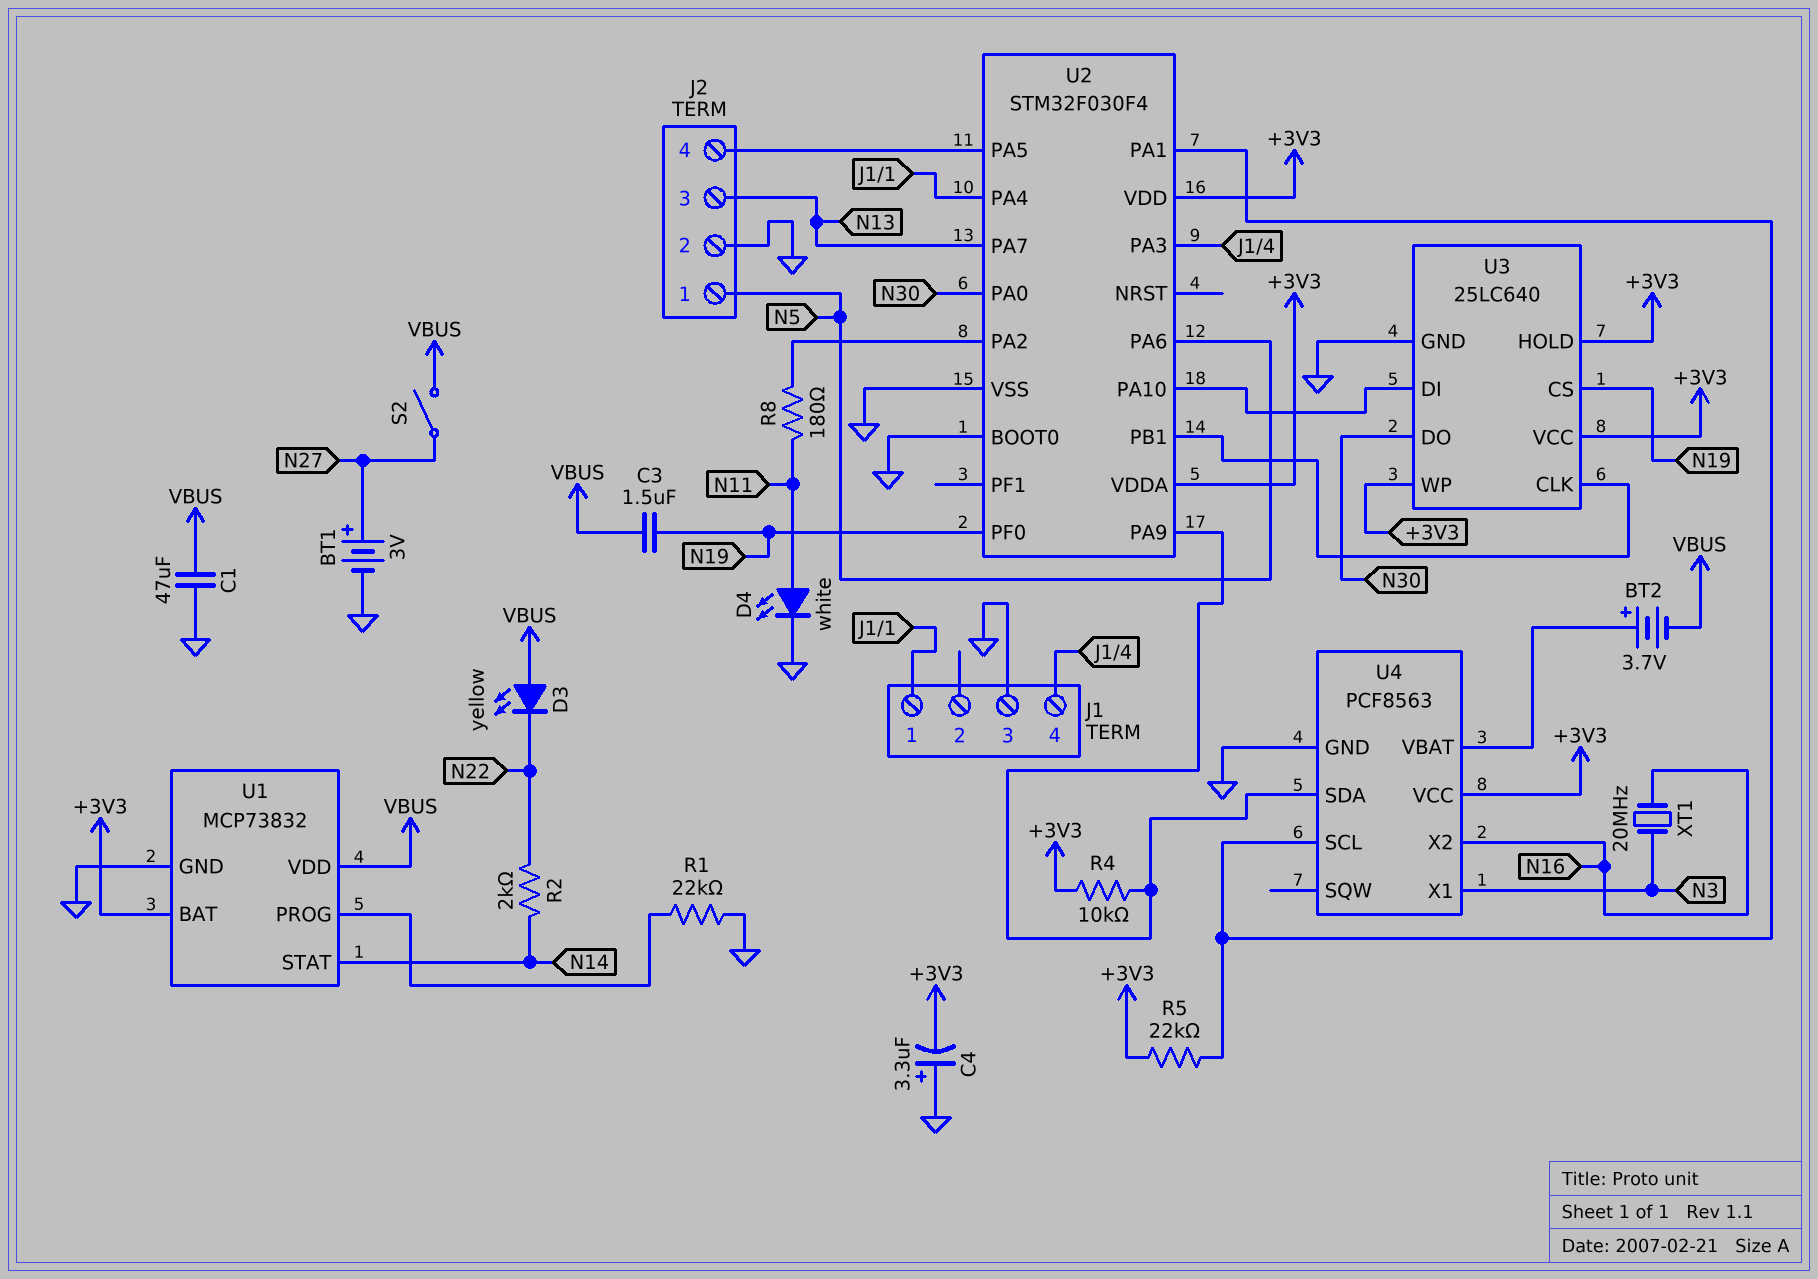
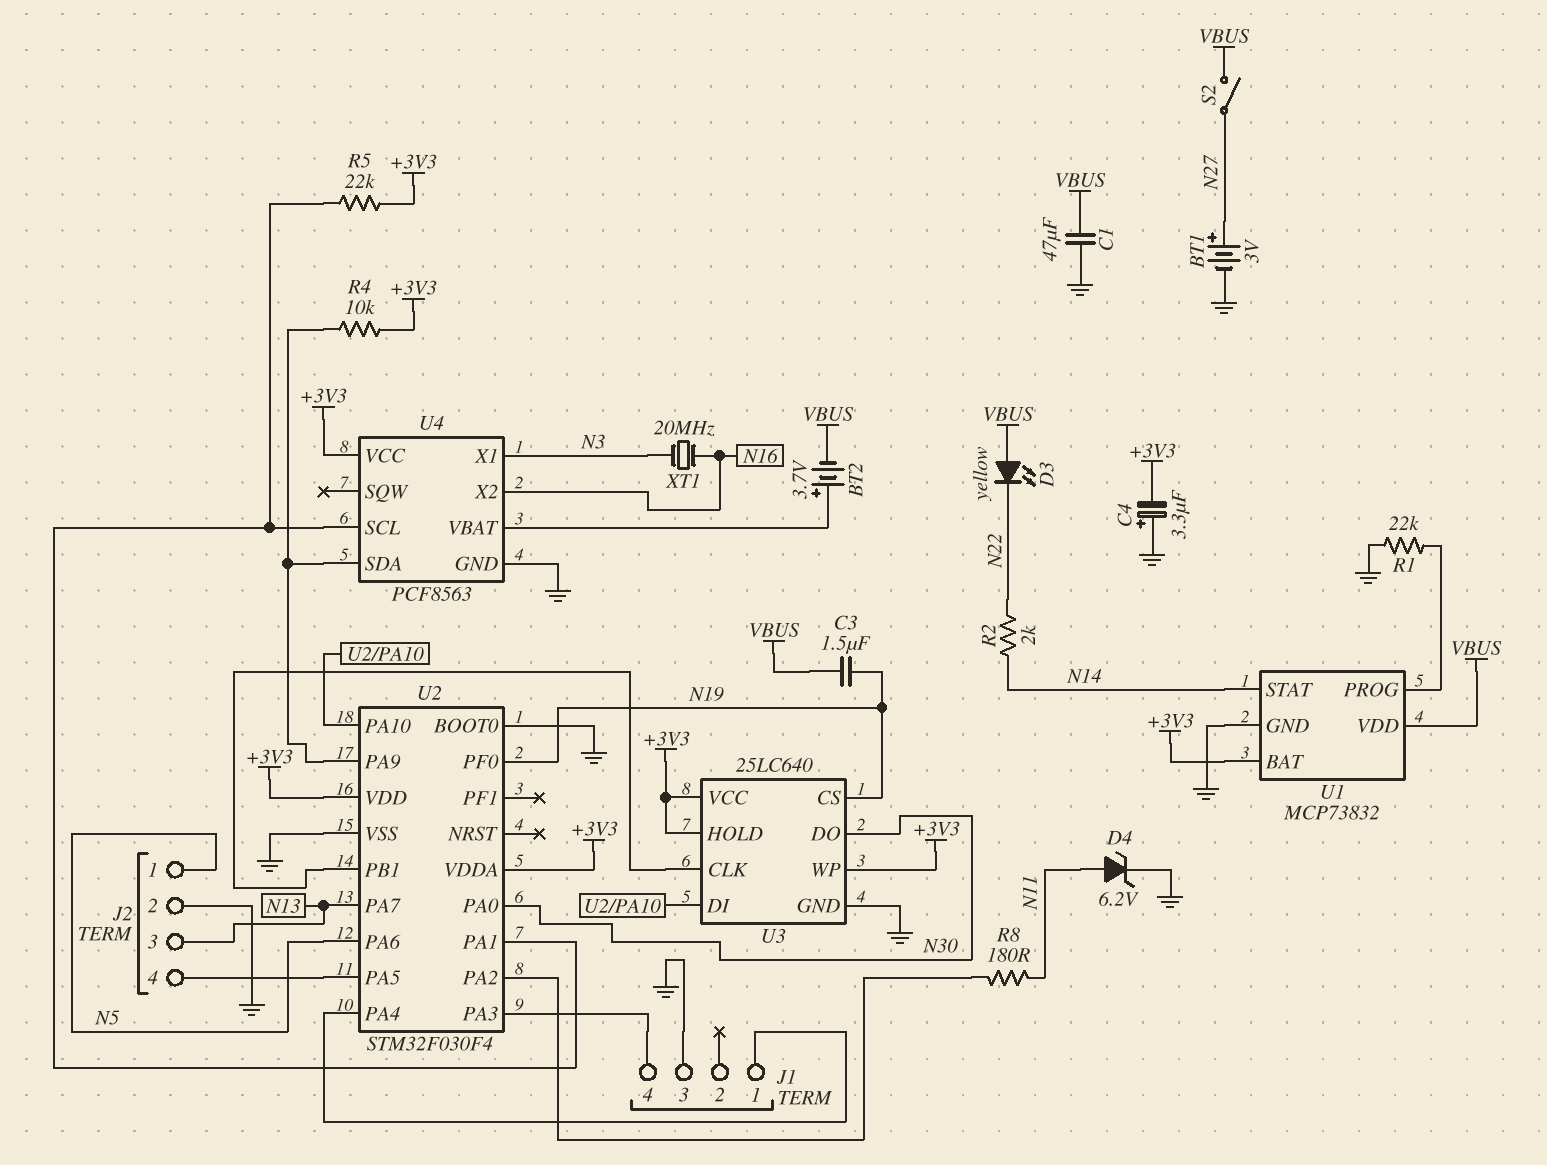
D4: LED white (A N11, K GND) -> zener 6.2V (A N11, K GND)

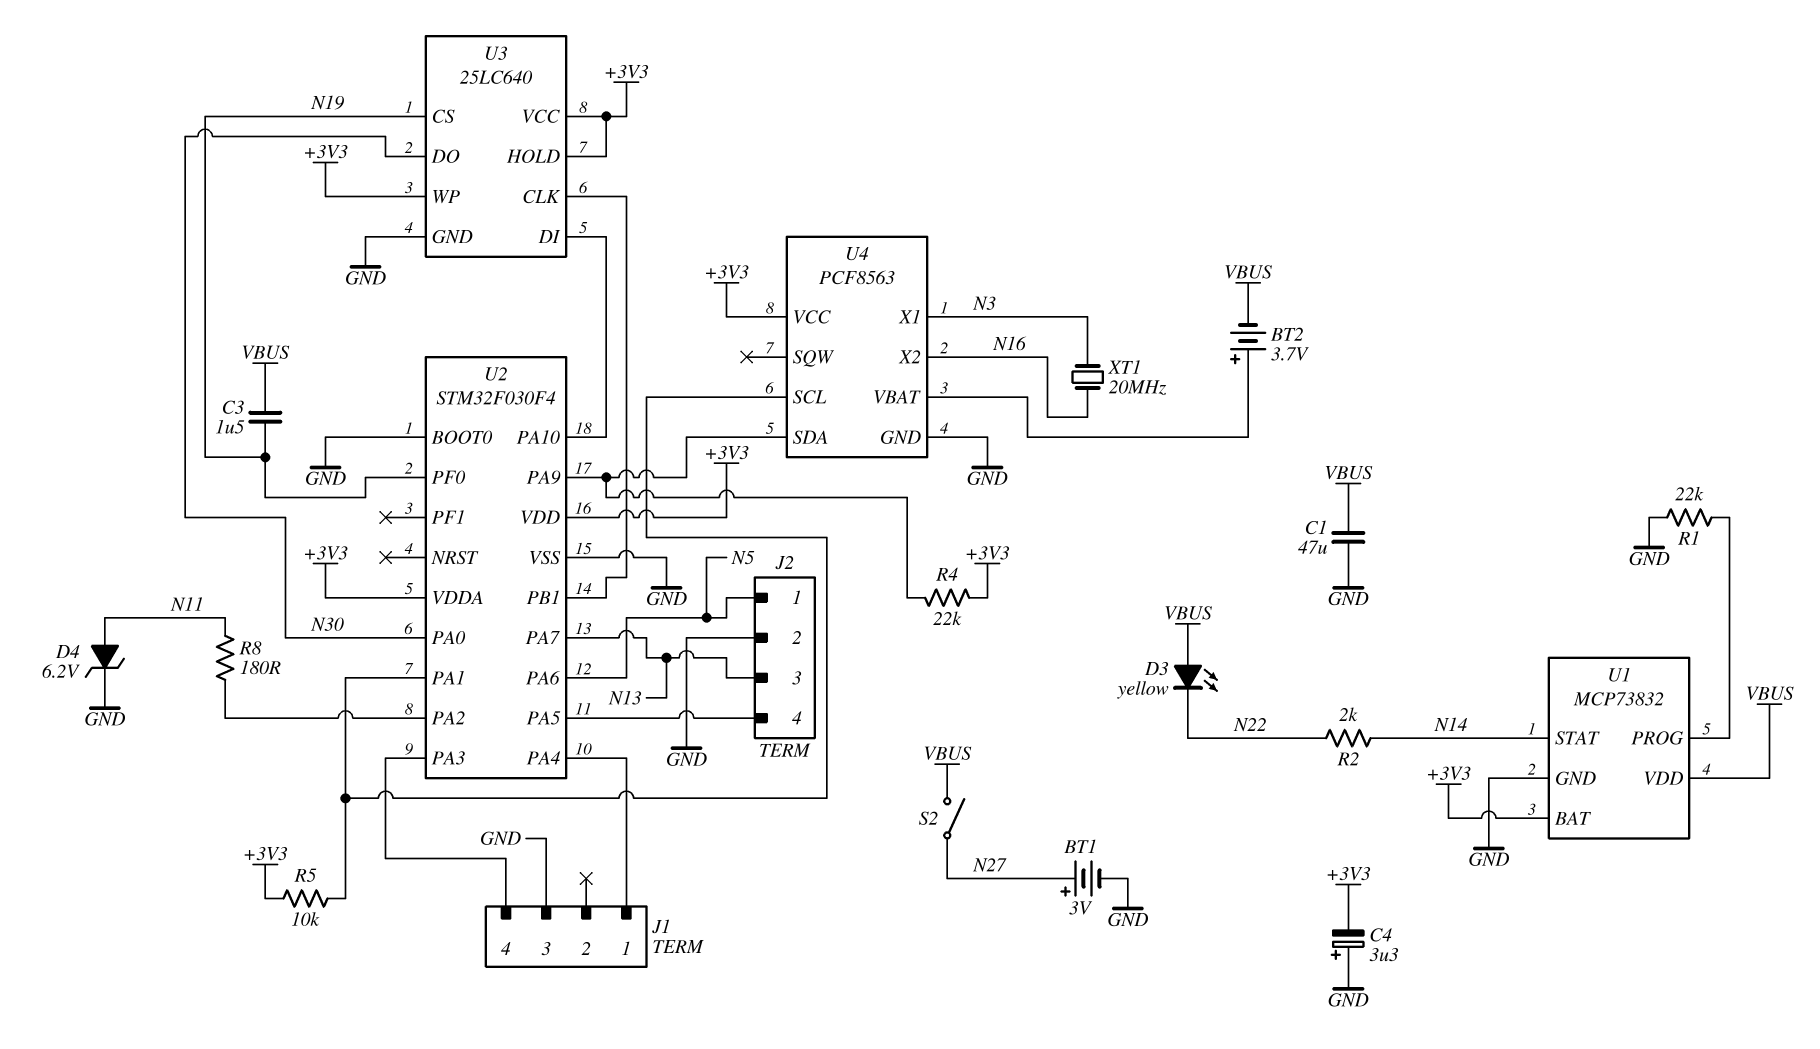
R4: 10k (+3V3, U2/PA9) -> 22k (+3V3, U2/PA9)
R5: 22k (+3V3, U2/PA1) -> 10k (+3V3, U2/PA1)

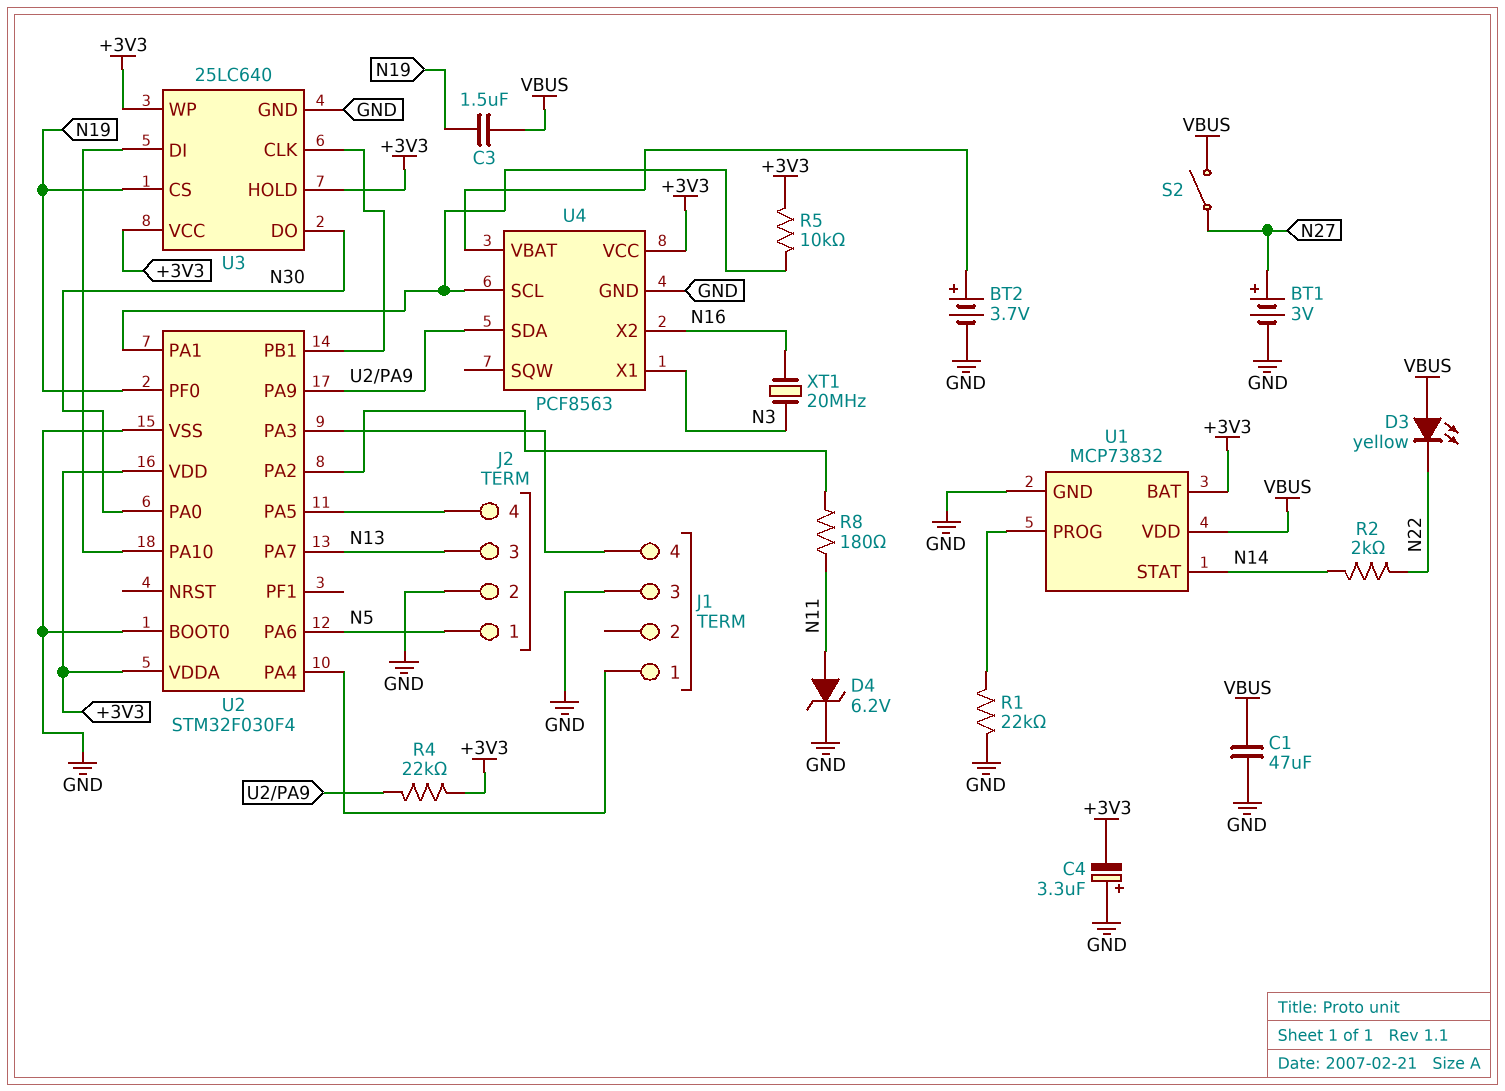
BT2: 3.7V (plus U4/VBAT, minus VBUS) -> 3.7V (plus U4/VBAT, minus GND)

